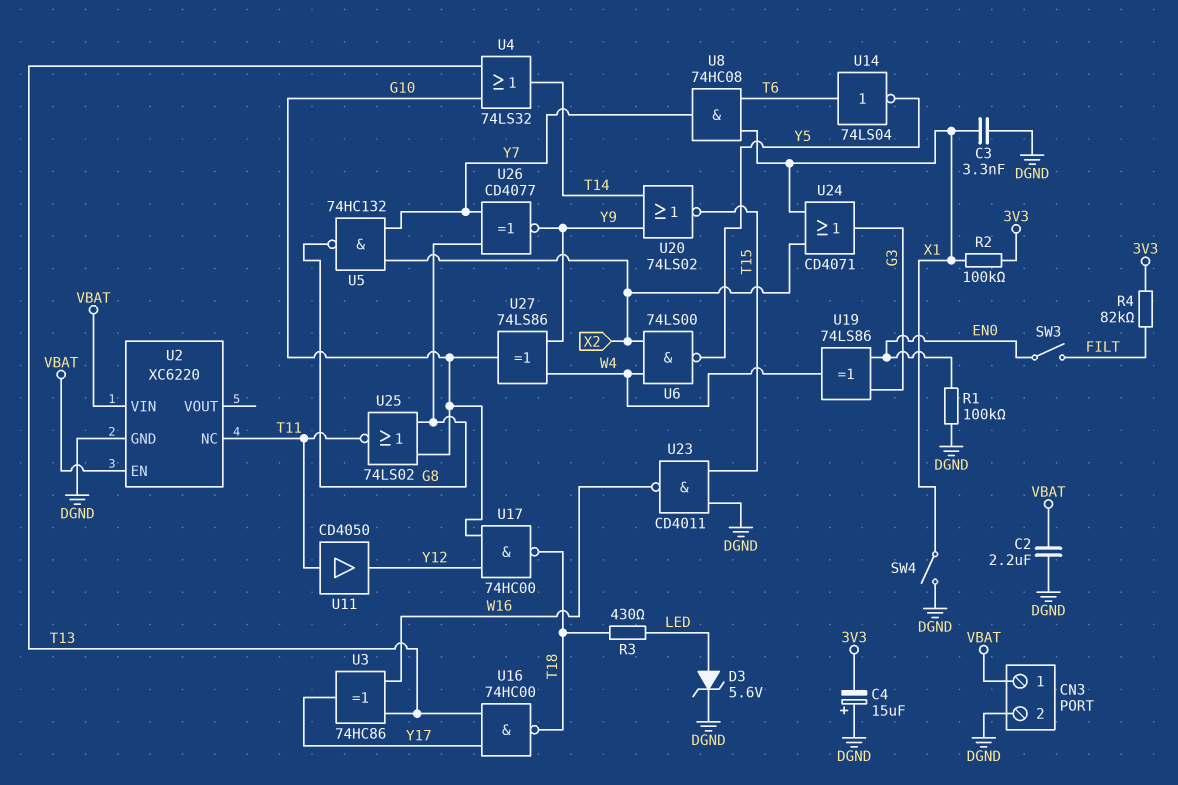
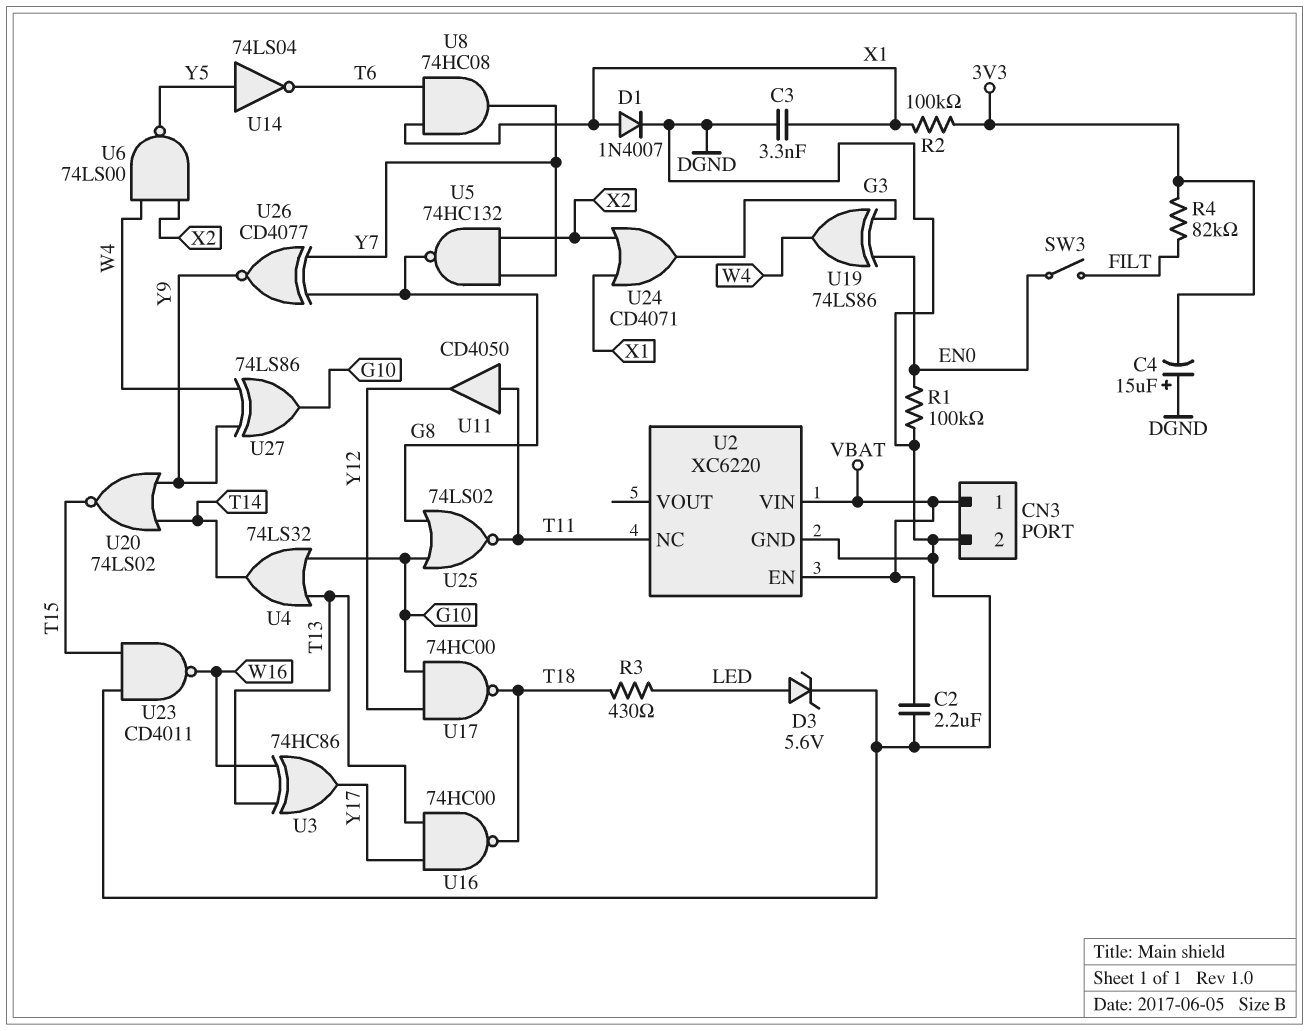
D1: none -> diode 1N4007 (A X1, K DGND)
SW4: switch (DGND, X1) -> none
U14: NOT 74LS04 (in T6, out Y5) -> NOT 74LS04 (in Y5, out T6)

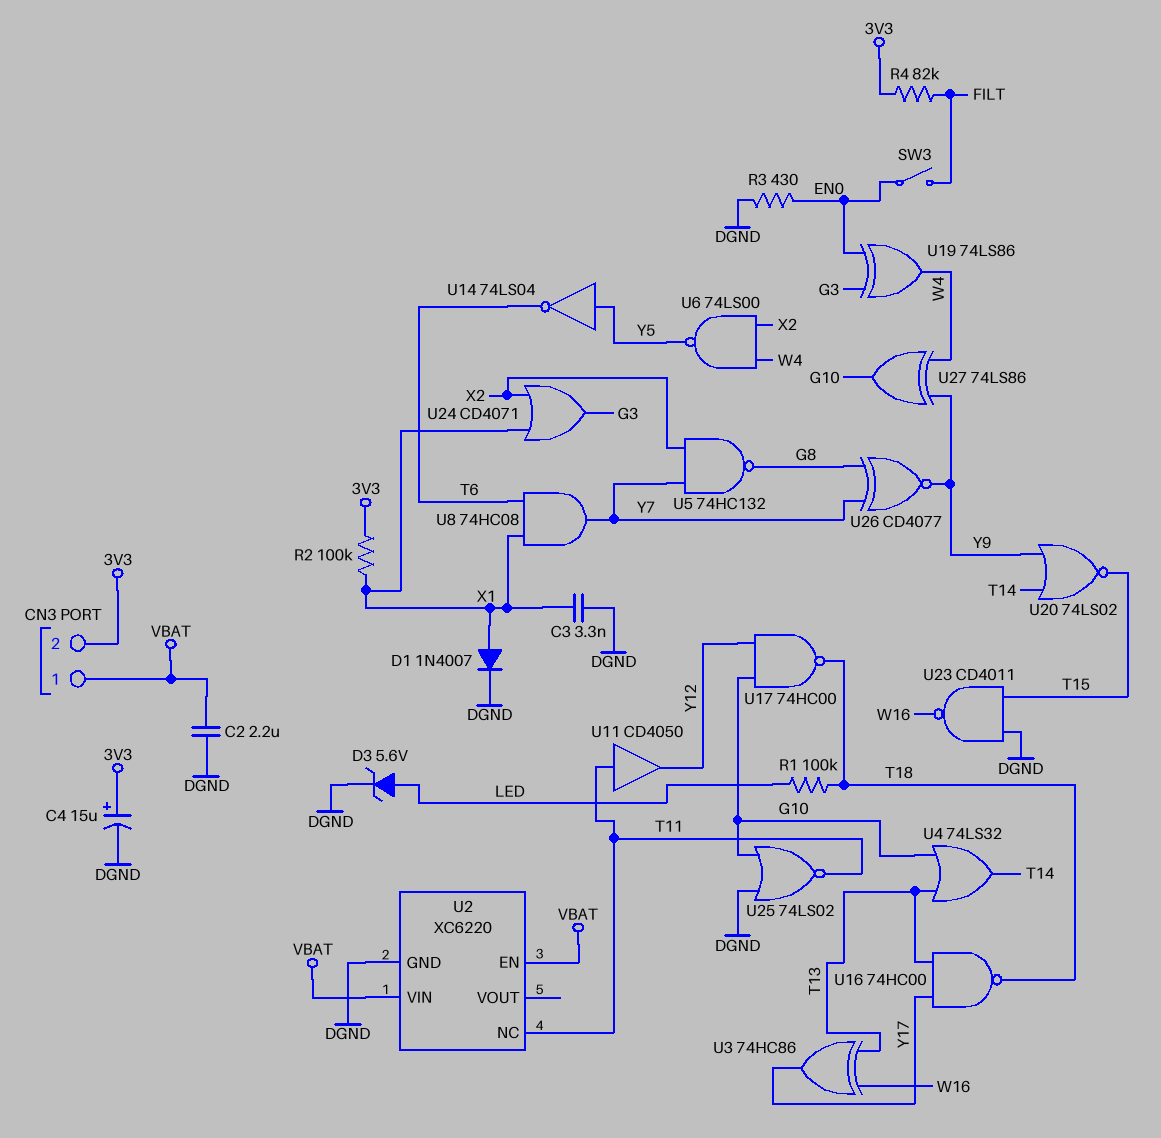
C4: 15uF (plus DGND, minus 3V3) -> 15uF (plus 3V3, minus DGND)
CN3 pin 2: DGND -> 3V3
R1: 100k (DGND, EN0) -> 100k (LED, T18)
R3: 430 (LED, T18) -> 430 (DGND, EN0)
U25: NOR 74LS02 (in G8, in G10, out T11) -> NOR 74LS02 (in DGND, in G10, out T11)

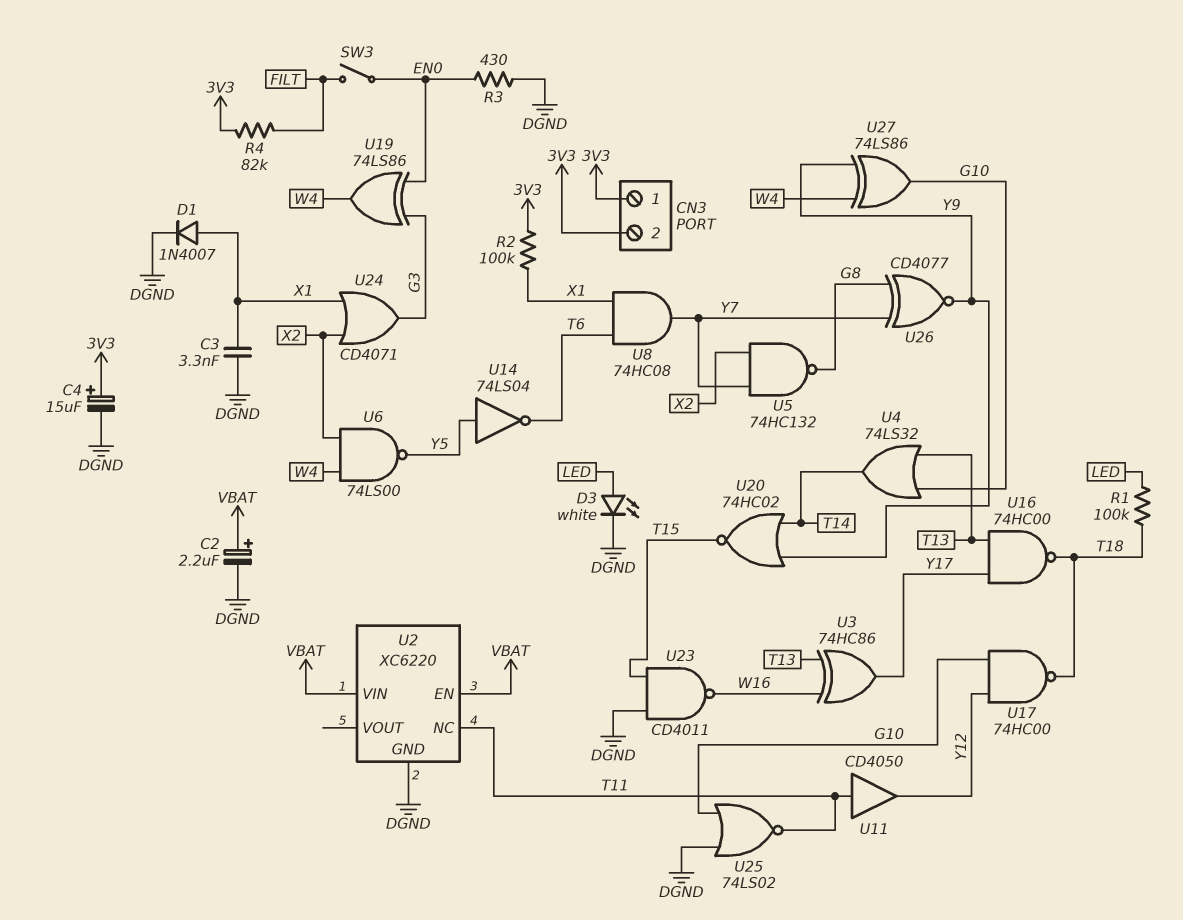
C2: 2.2uF (DGND, VBAT) -> 2.2uF (plus VBAT, minus DGND)
CN3 pin 1: VBAT -> 3V3
D3: zener 5.6V (A LED, K DGND) -> LED white (A LED, K DGND)
U20: NOR 74LS02 (in T14, in Y9, out T15) -> NOR 74HC02 (in T14, in Y9, out T15)

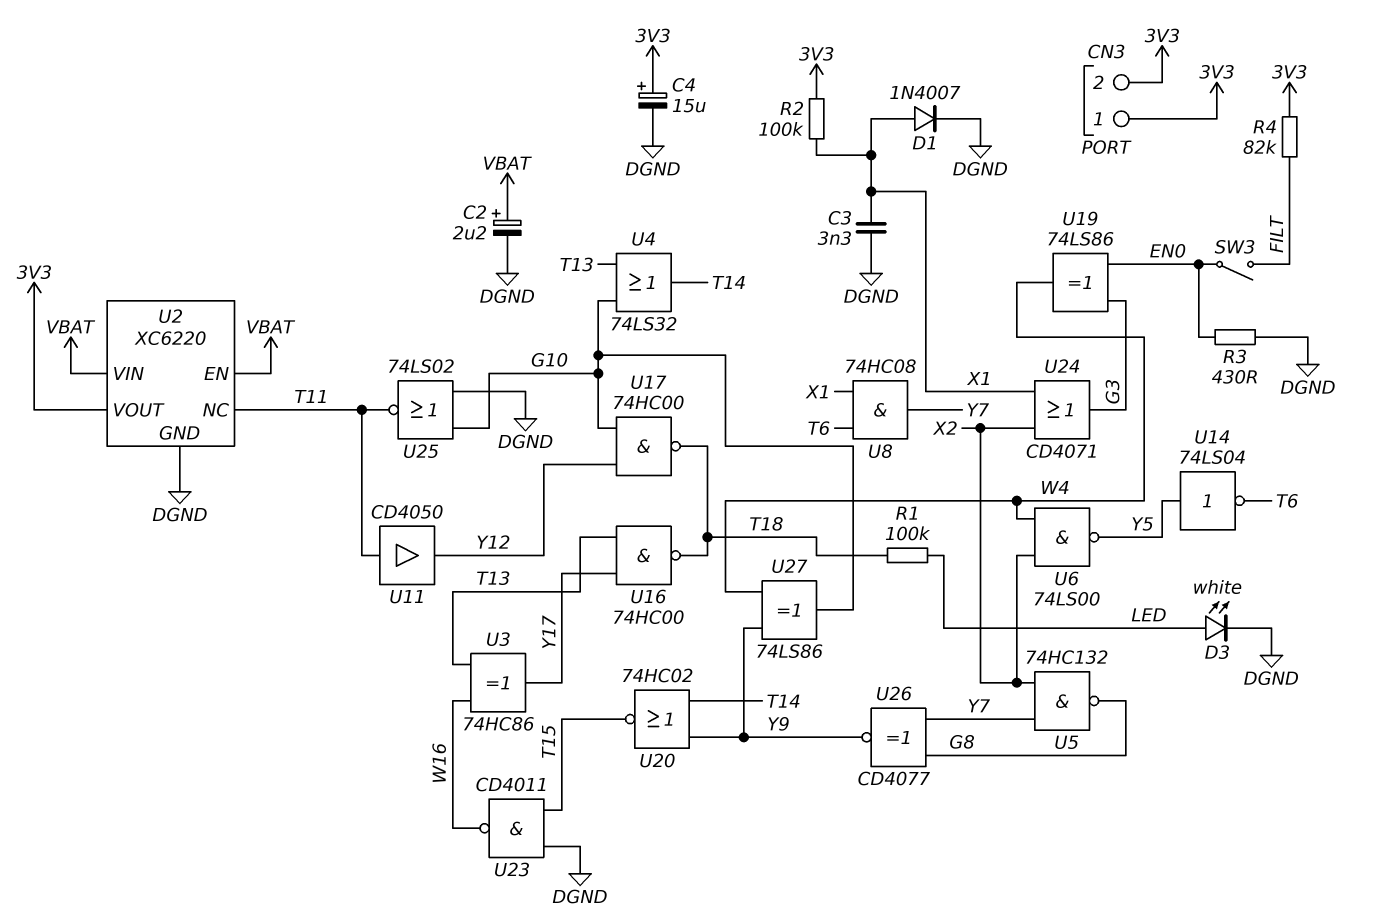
U2 pin VOUT: none -> 3V3

